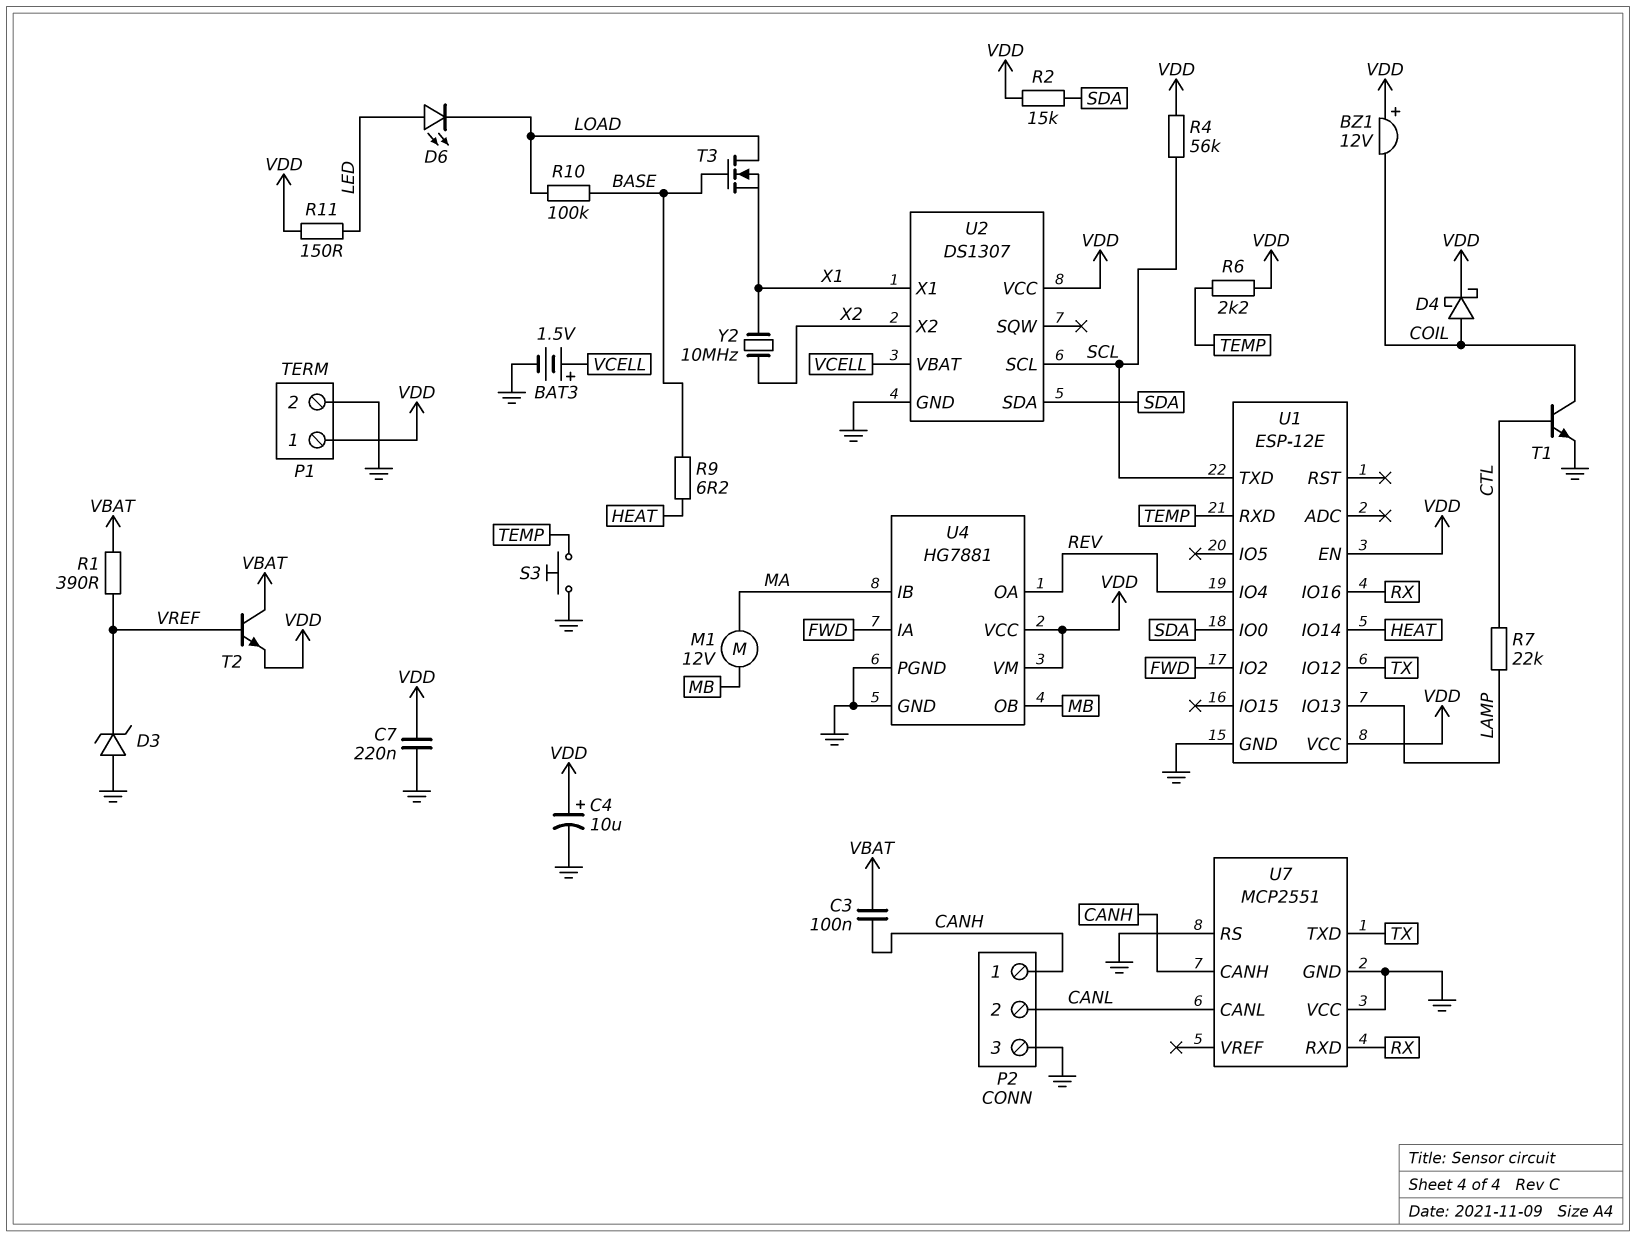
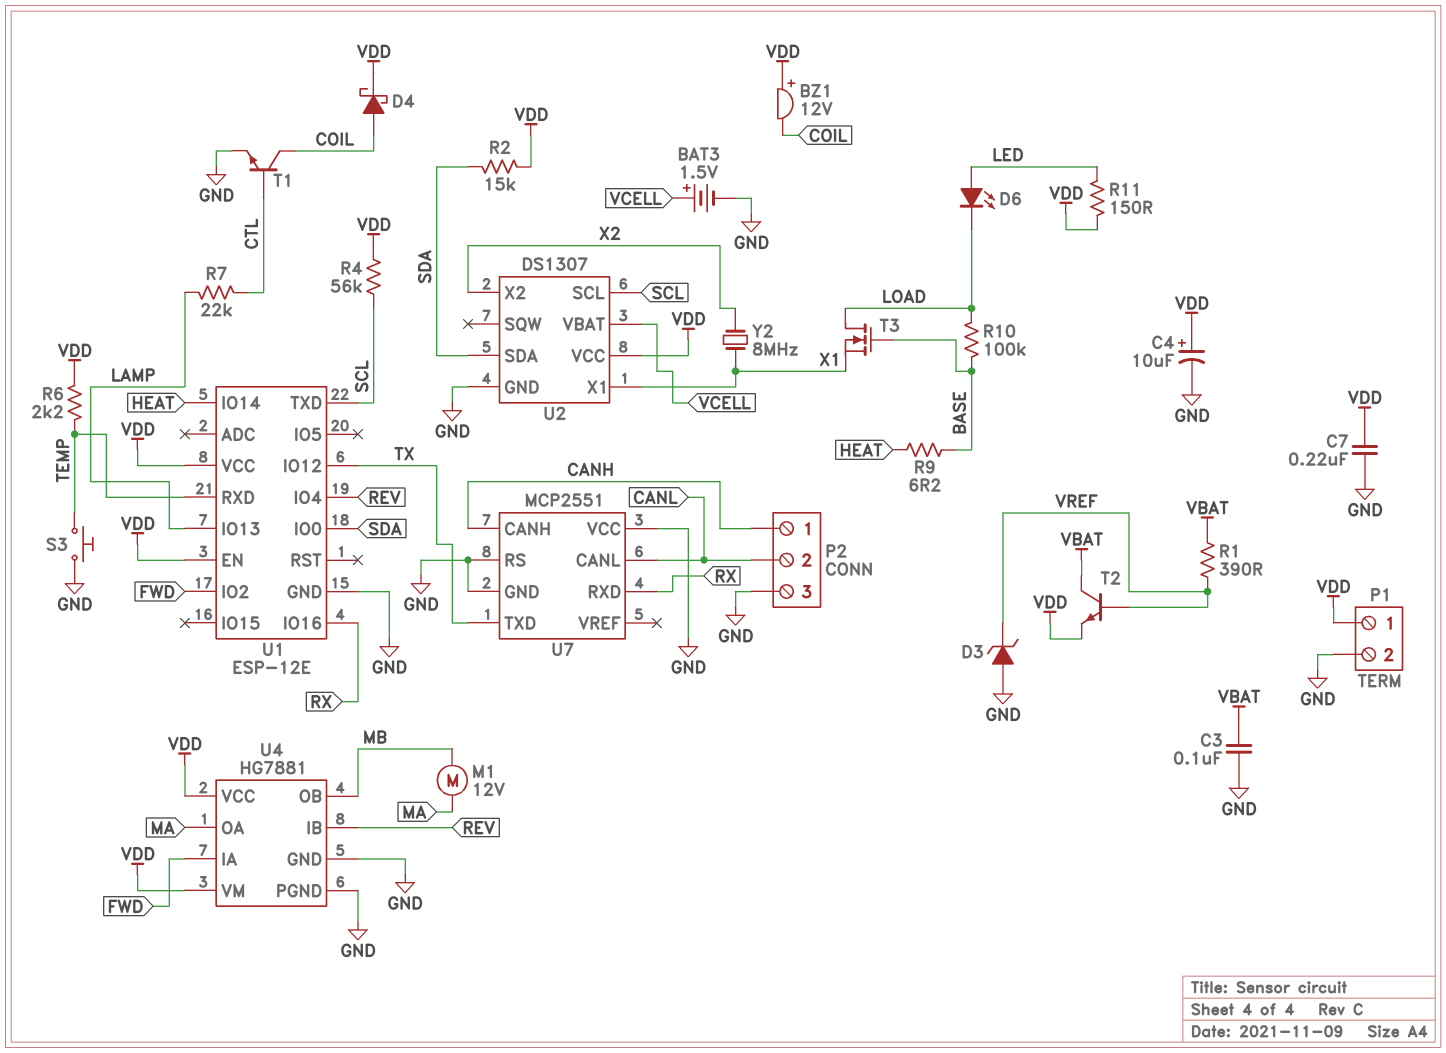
C3: 100nF (CANH, VBAT) -> 100nF (GND, VBAT)
U4 pin IB: MA -> REV
U4 pin OA: REV -> MA
Y2: 10MHz (X1, X2) -> 8MHz (X1, X2)

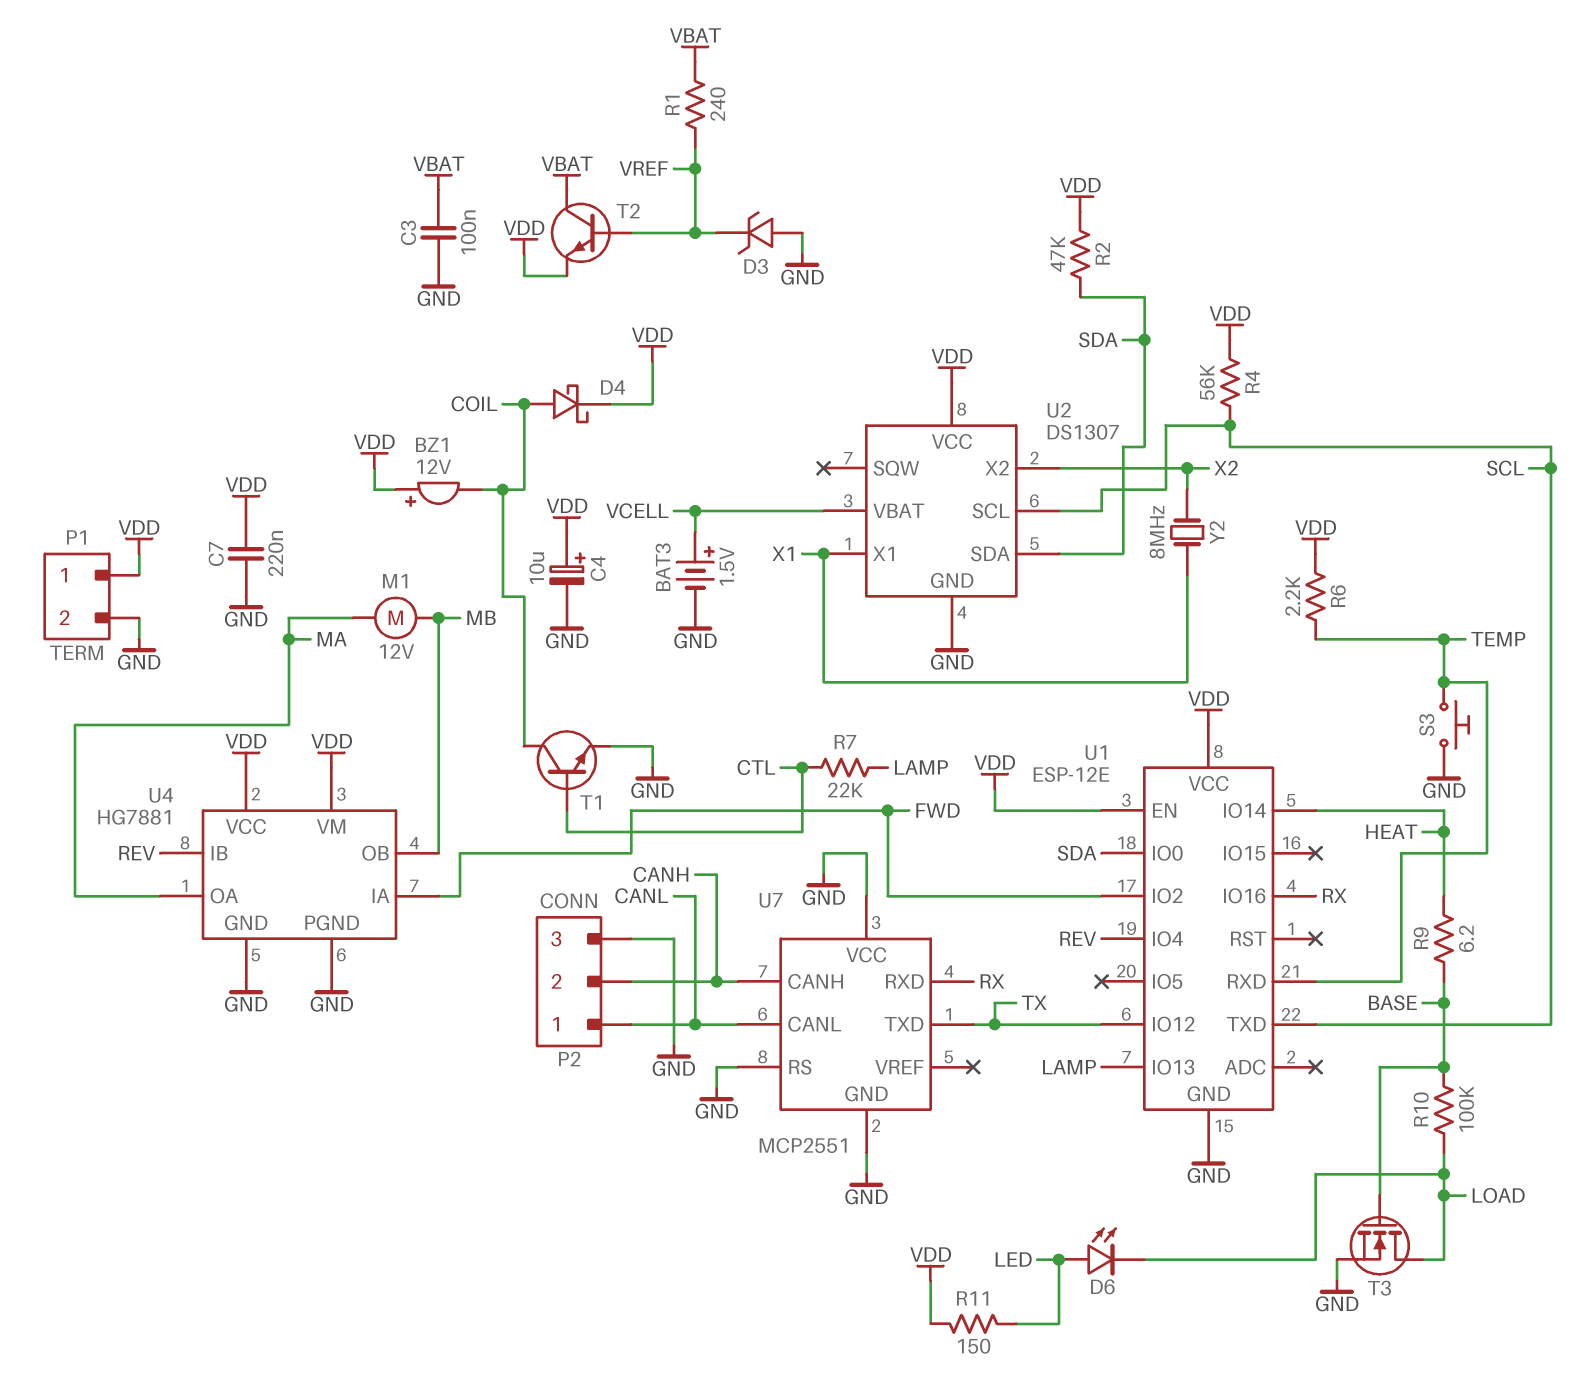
P2 pin 1: CANH -> CANL
P2 pin 2: CANL -> CANH
R1: 390 (VBAT, VREF) -> 240 (VBAT, VREF)
R2: 15k (SDA, VDD) -> 47k (SDA, VDD)
T3: NMOS (G BASE, D LOAD, S X1) -> NMOS (G BASE, D LOAD, S GND)

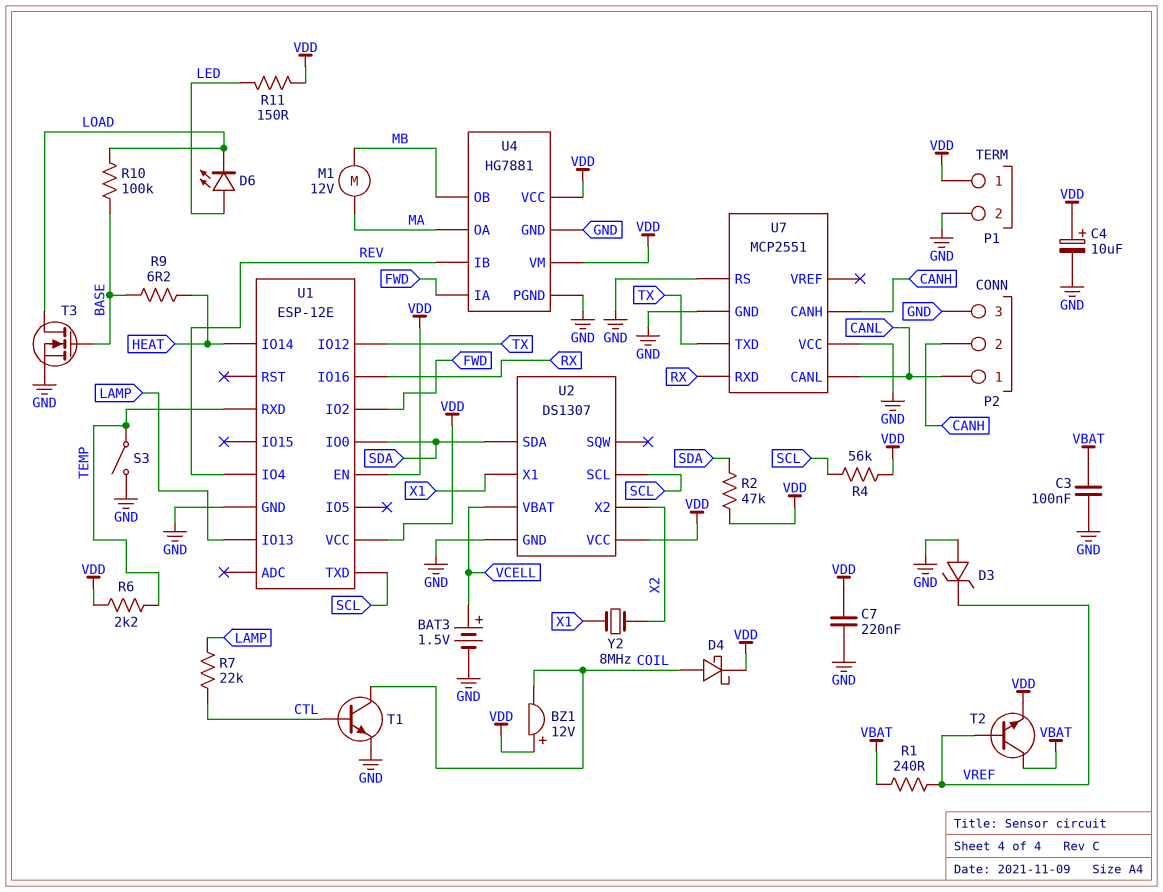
S3: button (GND, TEMP) -> switch (GND, TEMP)

